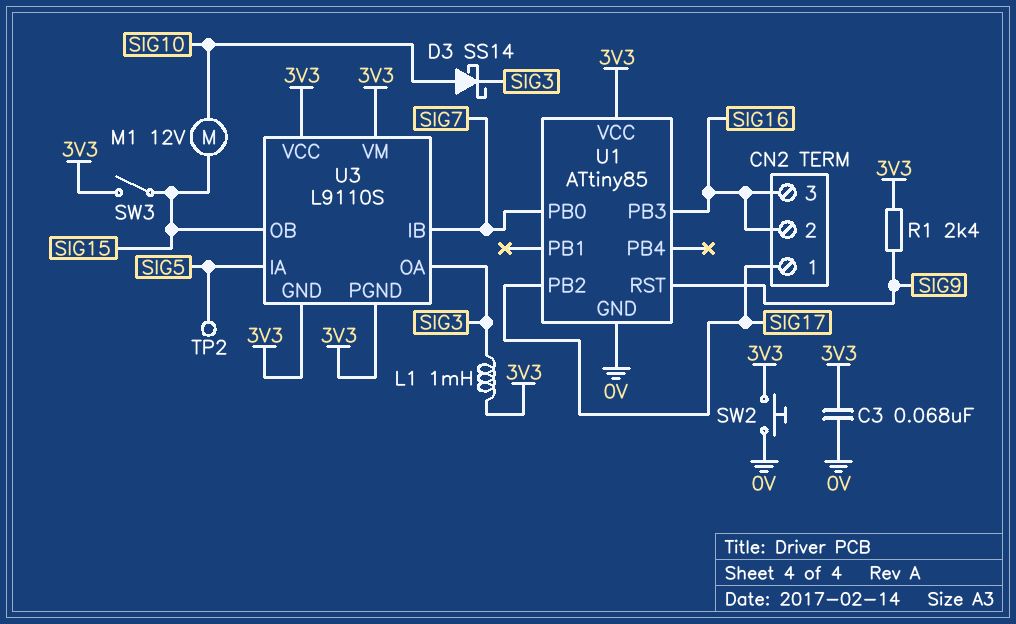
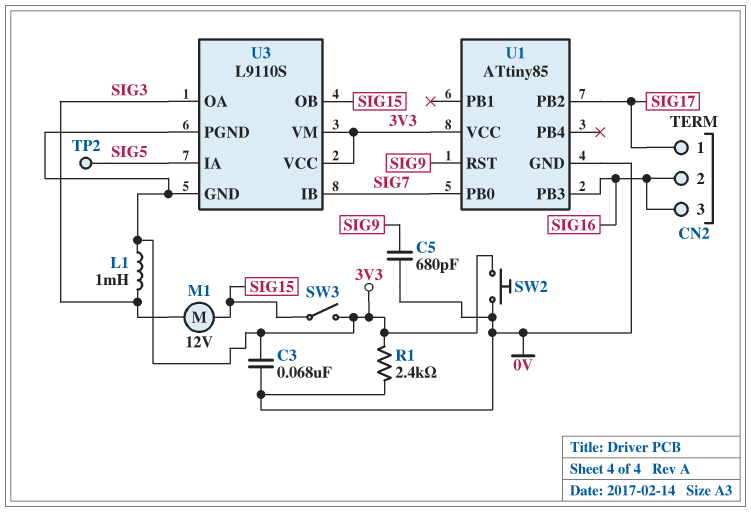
C5: none -> 680pF (0V, SIG9)
D3: schottky SS14 (A SIG10, K SIG3) -> none
M1: motor 12V (SIG10, SIG15) -> motor 12V (SIG3, SIG15)
R1: 2.4k (3V3, SIG9) -> 2.4k (0V, 3V3)

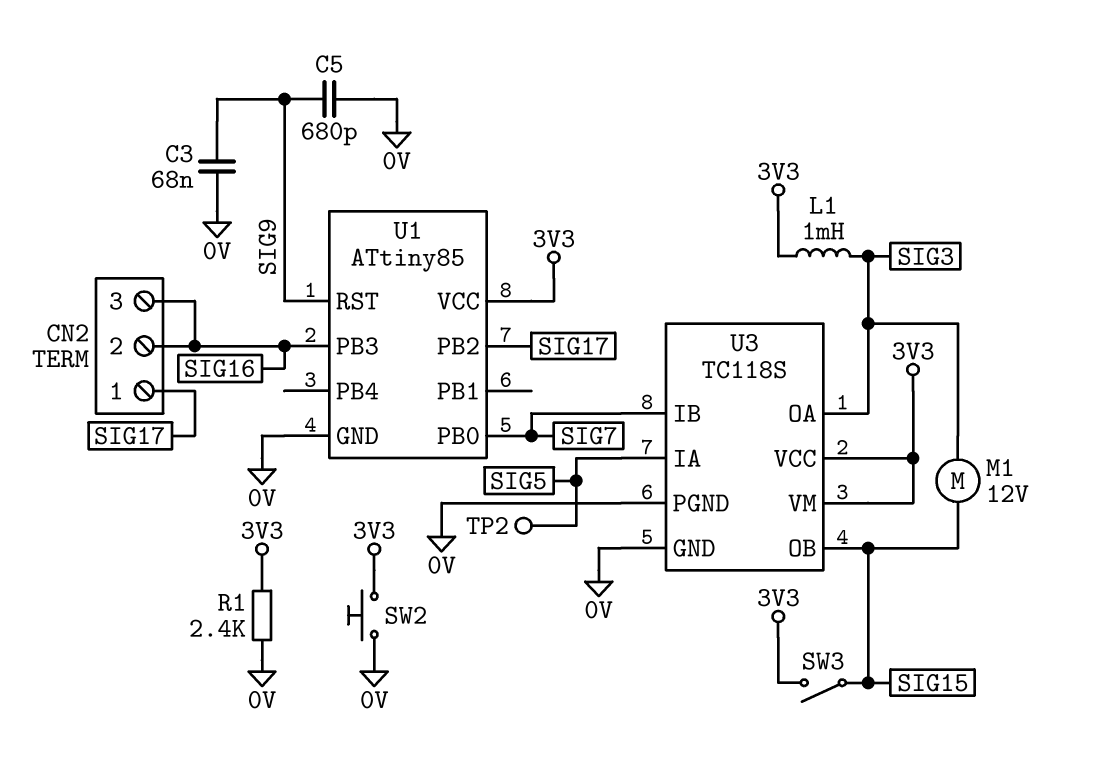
C3: 68nF (0V, 3V3) -> 68nF (0V, SIG9)
U3: L9110S -> TC118S
U3 pin GND: 3V3 -> 0V
U3 pin PGND: 3V3 -> 0V

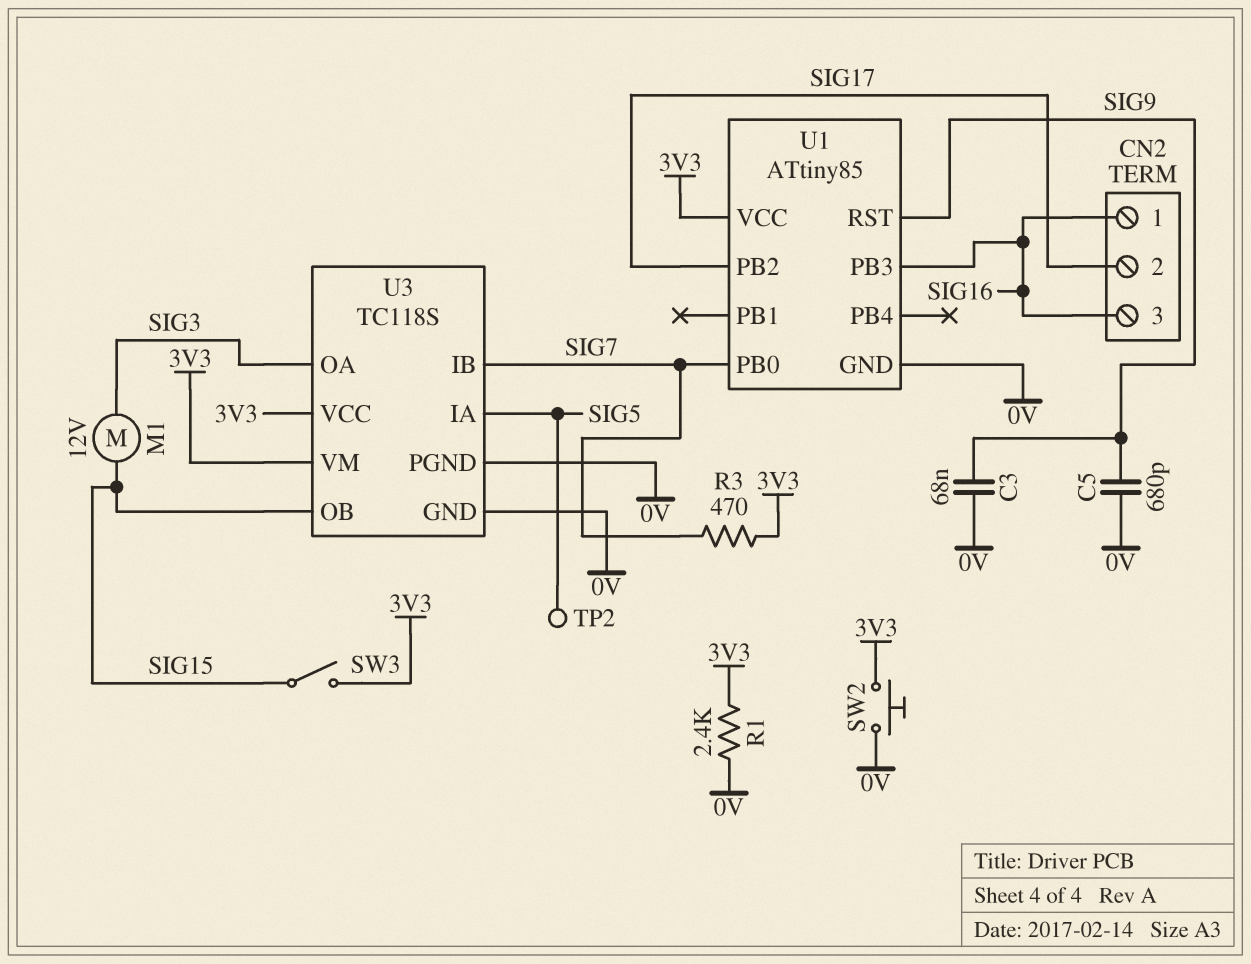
CN2 pin 1: SIG17 -> SIG16
CN2 pin 2: SIG16 -> SIG17
L1: 1mH (3V3, SIG3) -> none
R3: none -> 470 (3V3, SIG7)

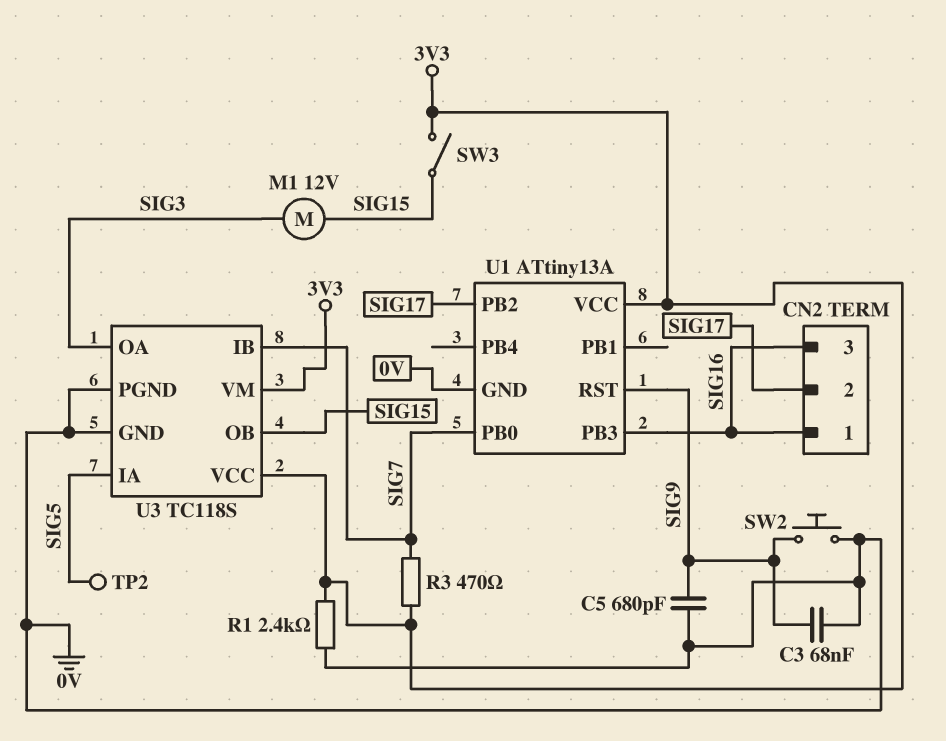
SW2: button (0V, 3V3) -> button (0V, SIG9)
U1: ATtiny85 -> ATtiny13A

